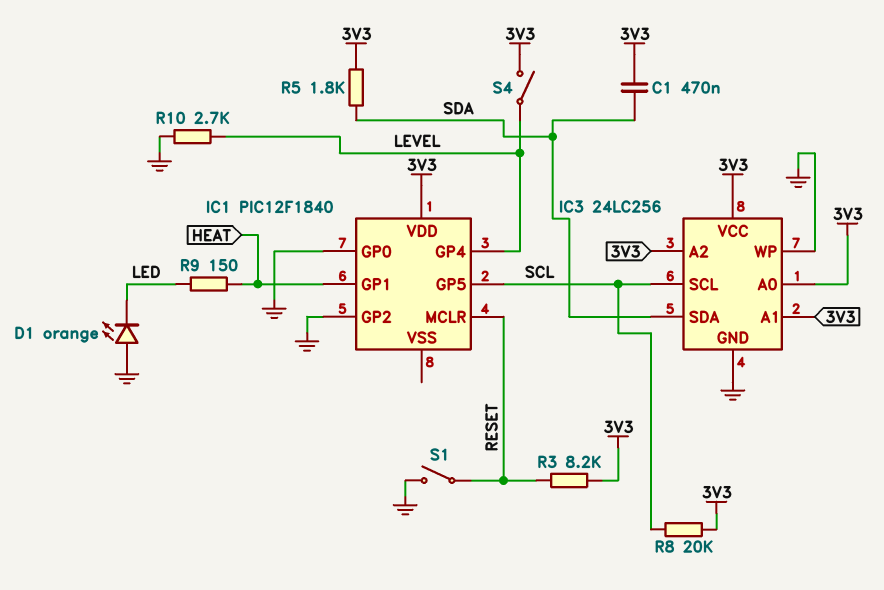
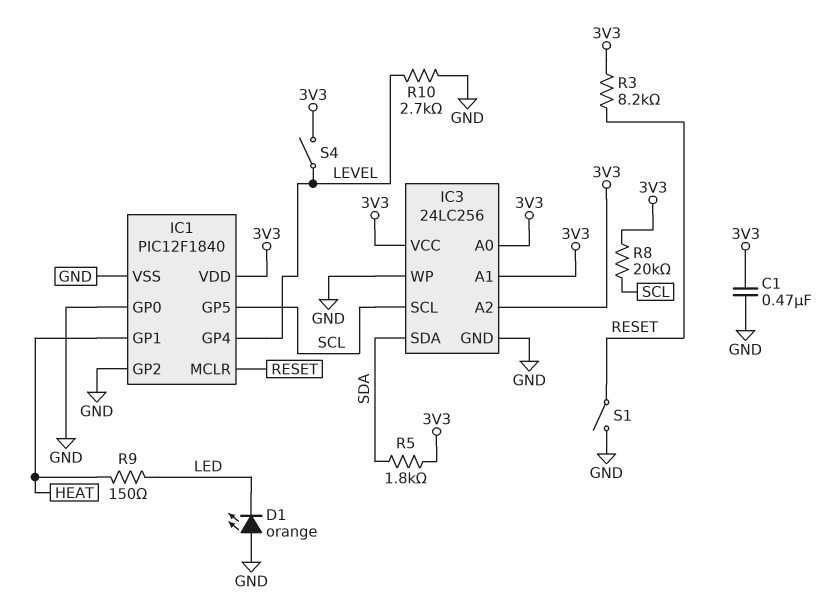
C1: 470nF (3V3, SDA) -> 470nF (3V3, GND)
IC1 pin VSS: none -> GND

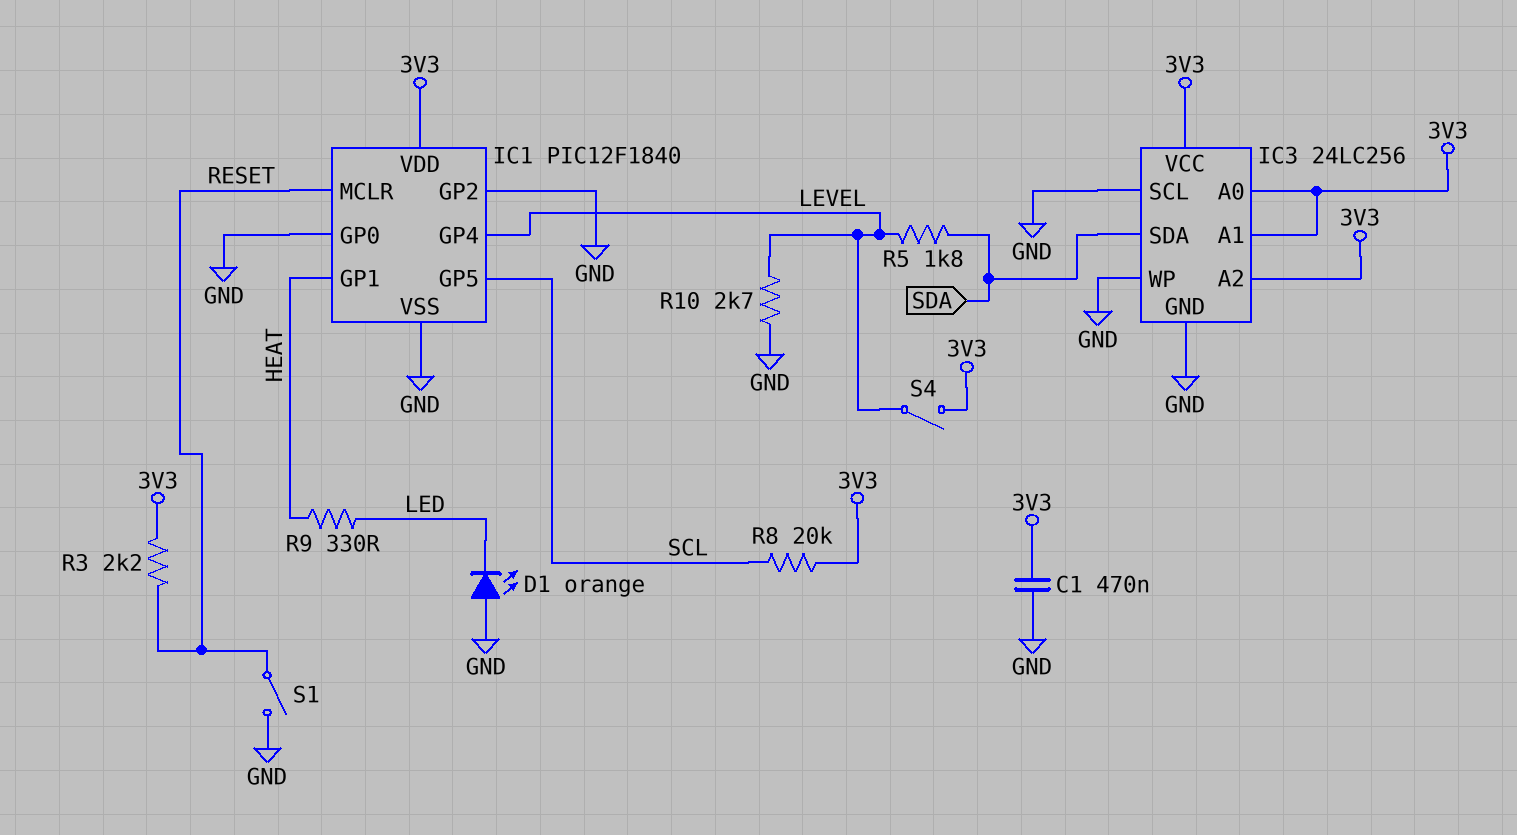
IC3 pin SCL: SCL -> GND
R3: 8.2k (3V3, RESET) -> 2.2k (3V3, RESET)
R5: 1.8k (3V3, SDA) -> 1.8k (LEVEL, SDA)
R9: 150 (HEAT, LED) -> 330 (HEAT, LED)

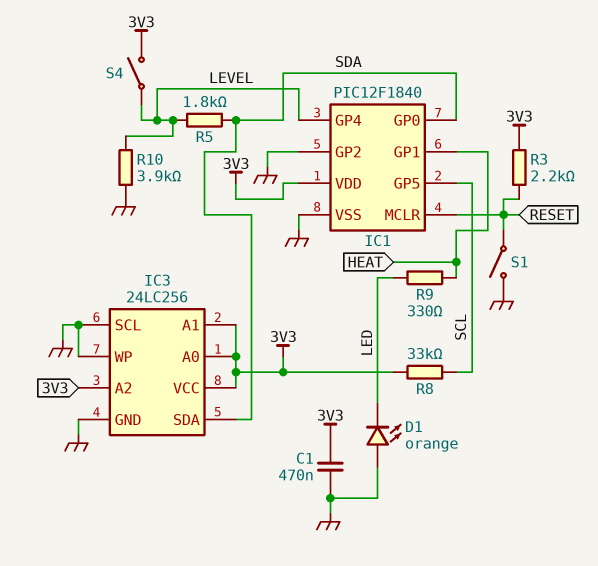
IC1 pin GP0: GND -> SDA
R8: 20k (3V3, SCL) -> 33k (3V3, SCL)
R10: 2.7k (GND, LEVEL) -> 3.9k (GND, LEVEL)

